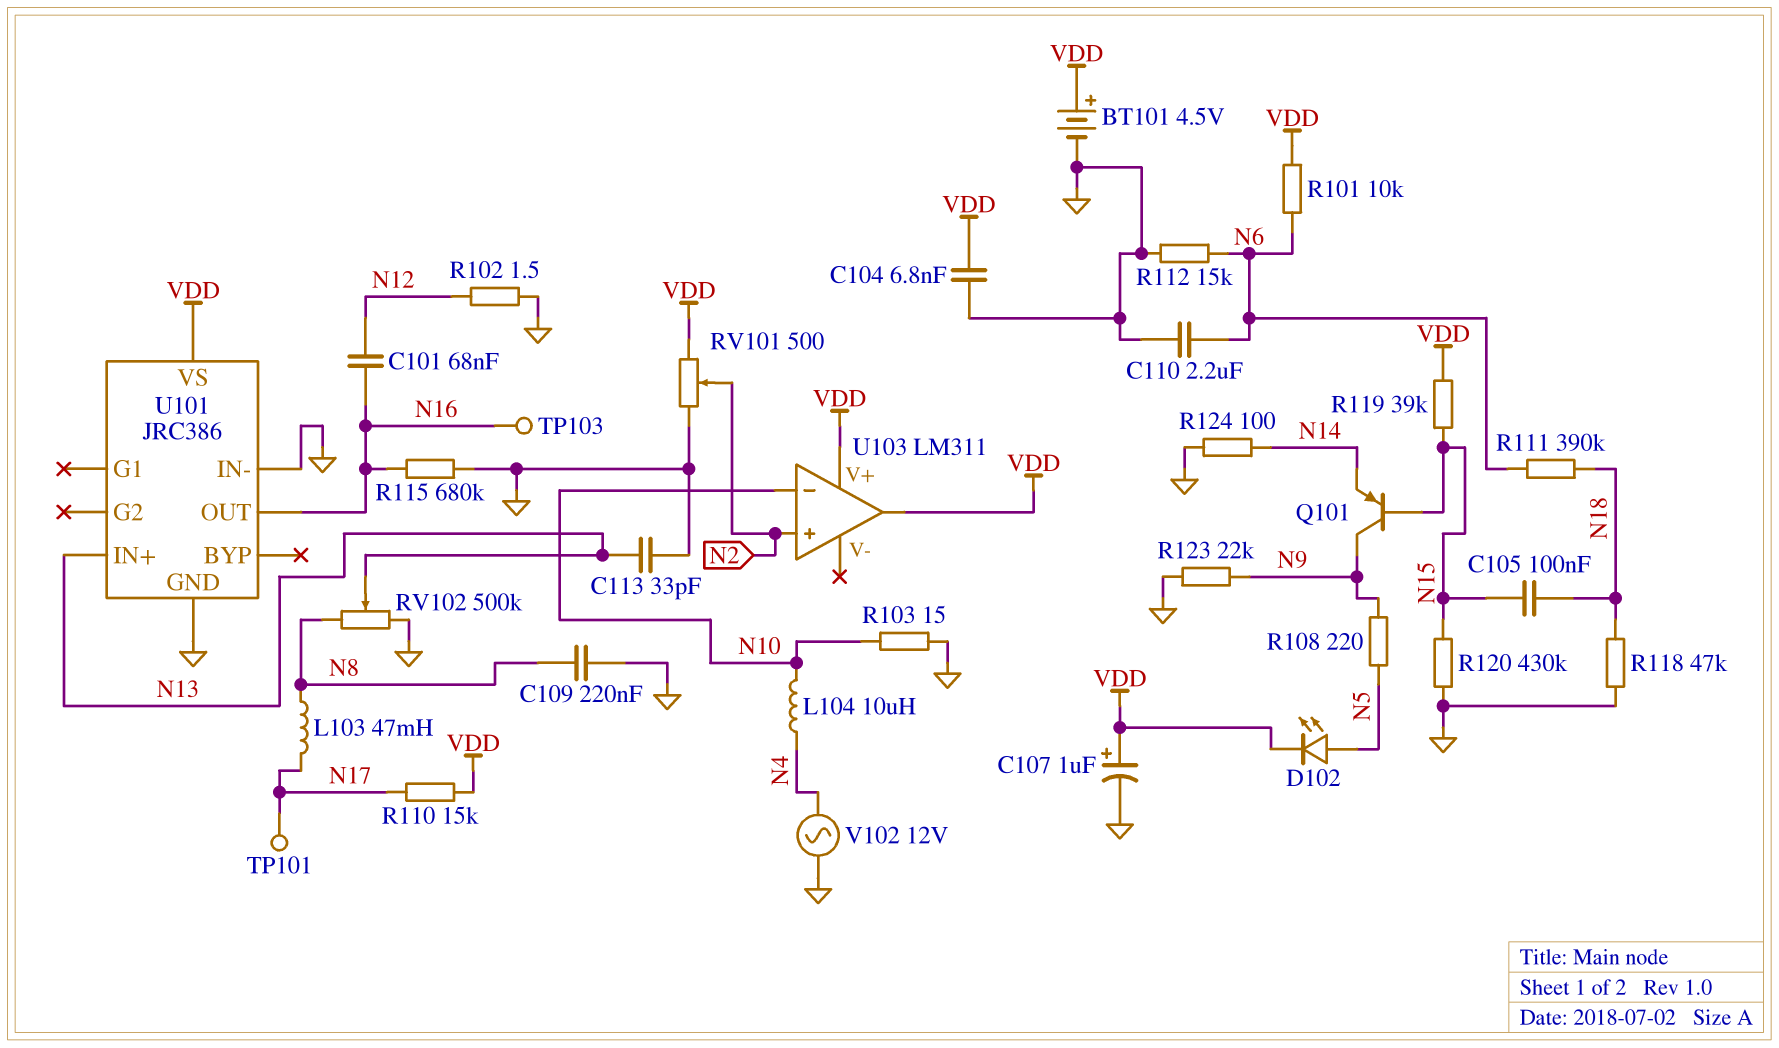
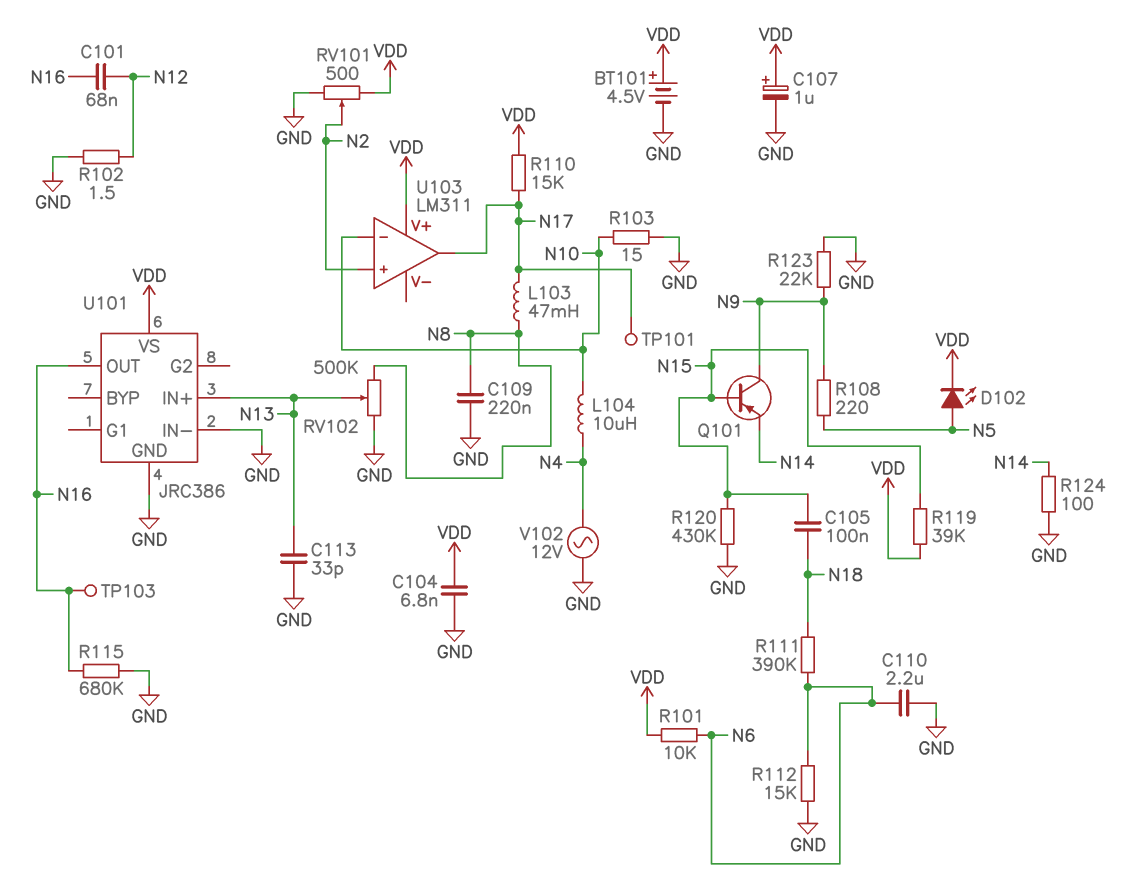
R118: 47k (GND, N18) -> none
U103 pin out: VDD -> N17

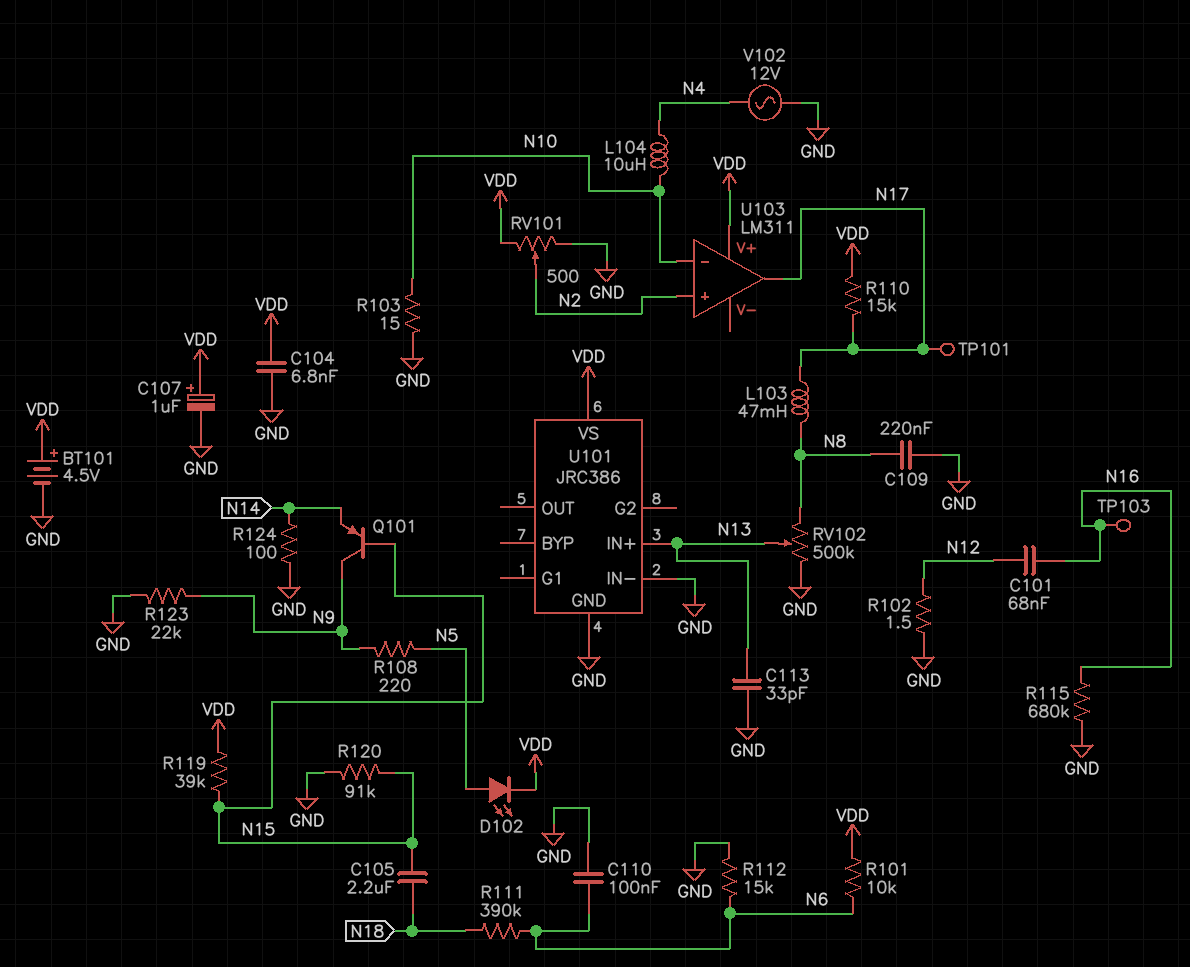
C105: 100nF (N15, N18) -> 2.2uF (N15, N18)
C110: 2.2uF (GND, N6) -> 100nF (GND, N6)
R120: 430k (GND, N15) -> 91k (GND, N15)
U101 pin OUT: N16 -> none

